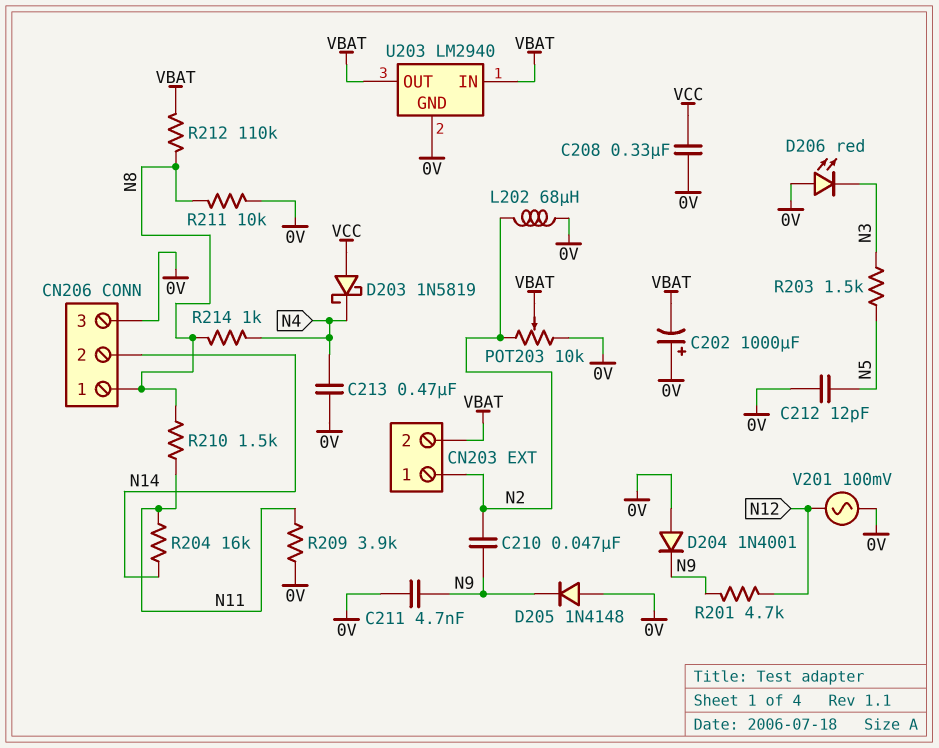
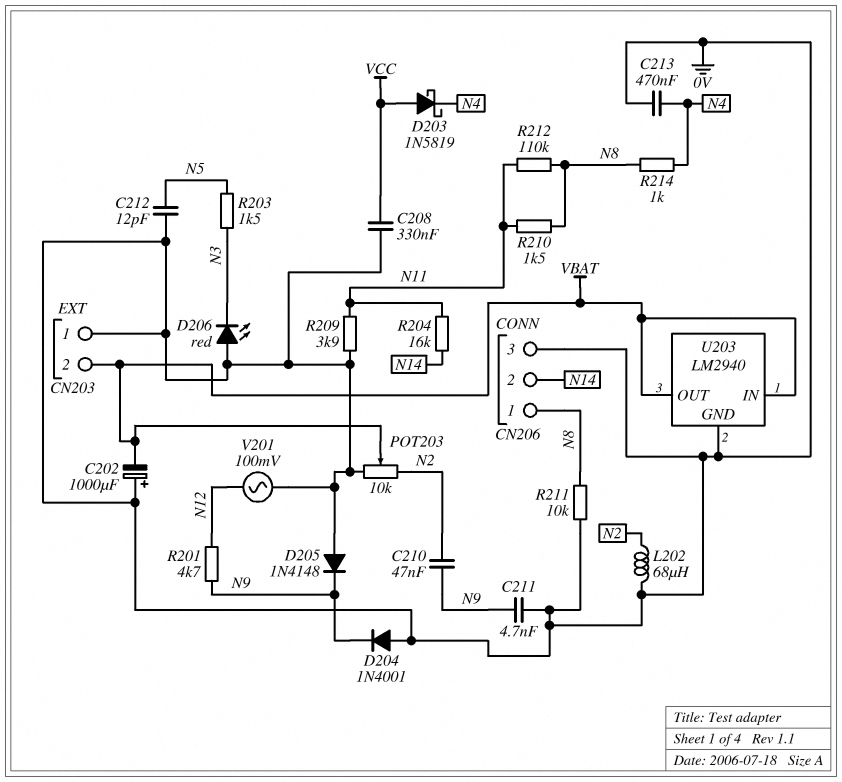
CN203 pin 1: N2 -> 0V
R212: 110k (N8, VBAT) -> 110k (N8, N11)

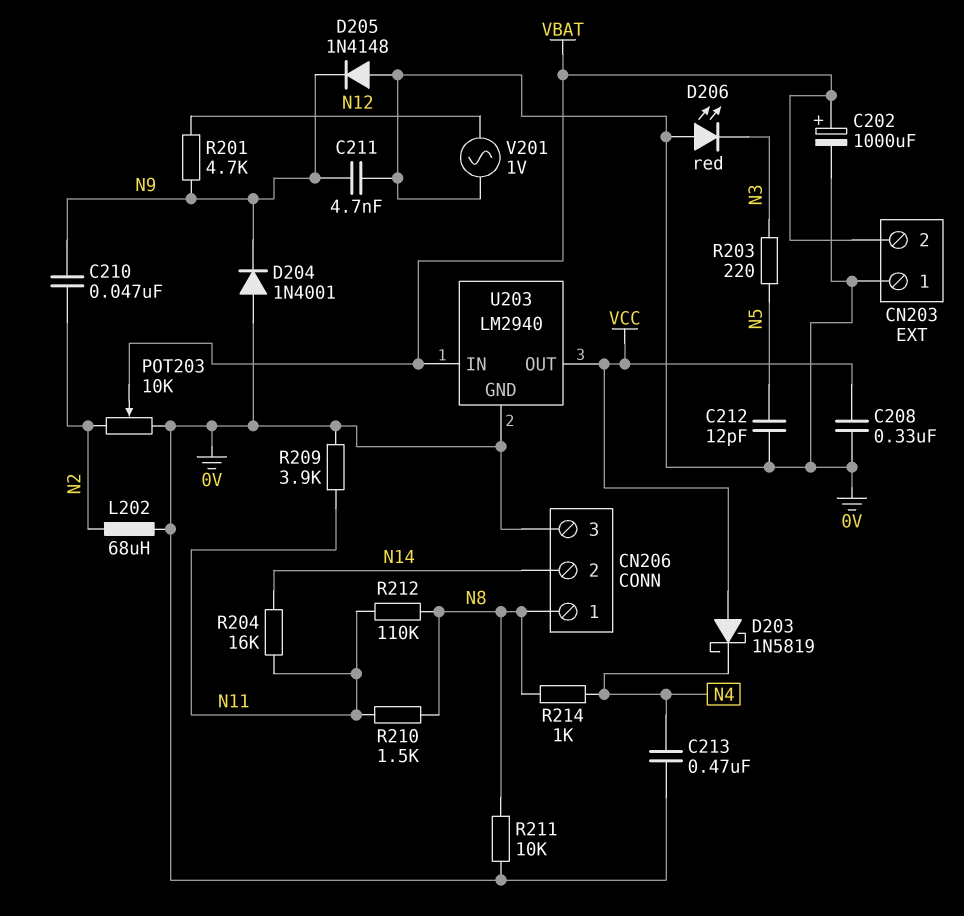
C202: 1000uF (plus 0V, minus VBAT) -> 1000uF (plus VBAT, minus 0V)
R203: 1.5k (N3, N5) -> 220 (N3, N5)
U203 pin OUT: VBAT -> VCC
V201: AC 100mV (0V, N12) -> AC 1V (0V, N12)

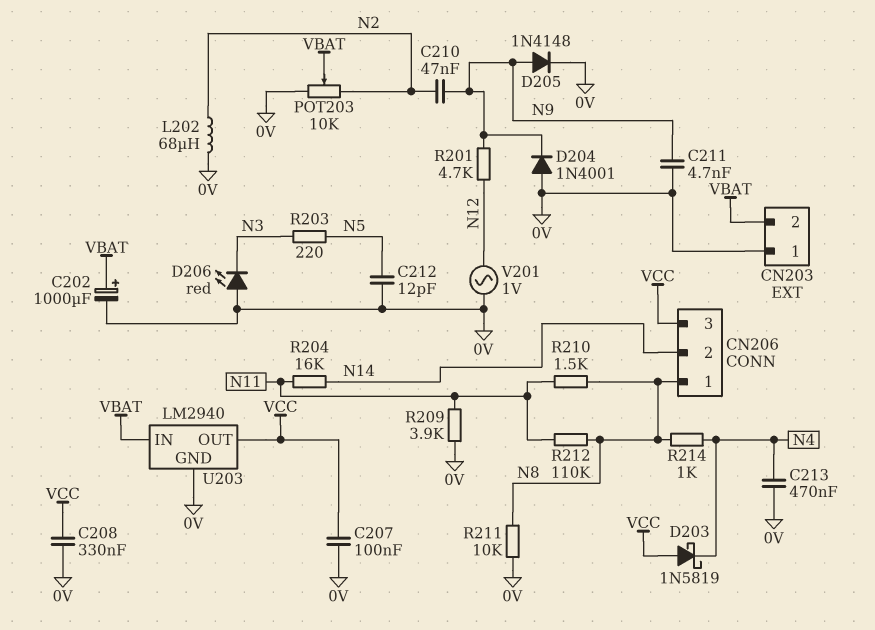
C207: none -> 100nF (0V, VCC)
CN206 pin 3: 0V -> VCC
D205: diode 1N4148 (A 0V, K N9) -> diode 1N4148 (A N9, K 0V)

